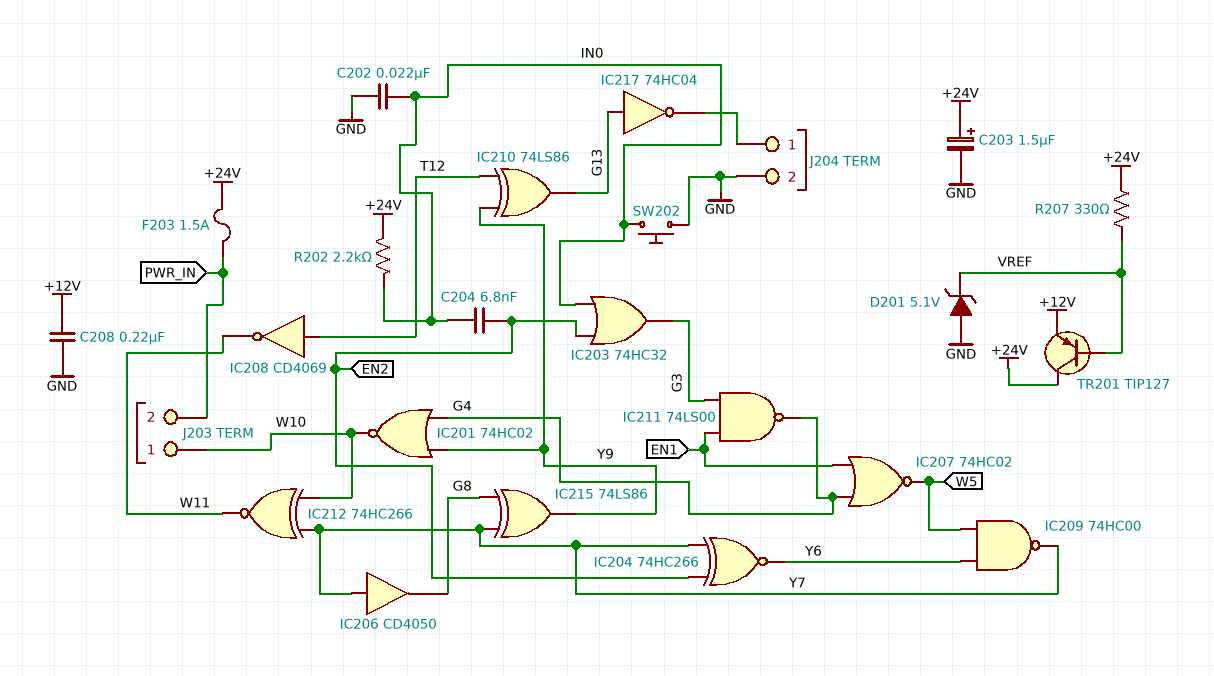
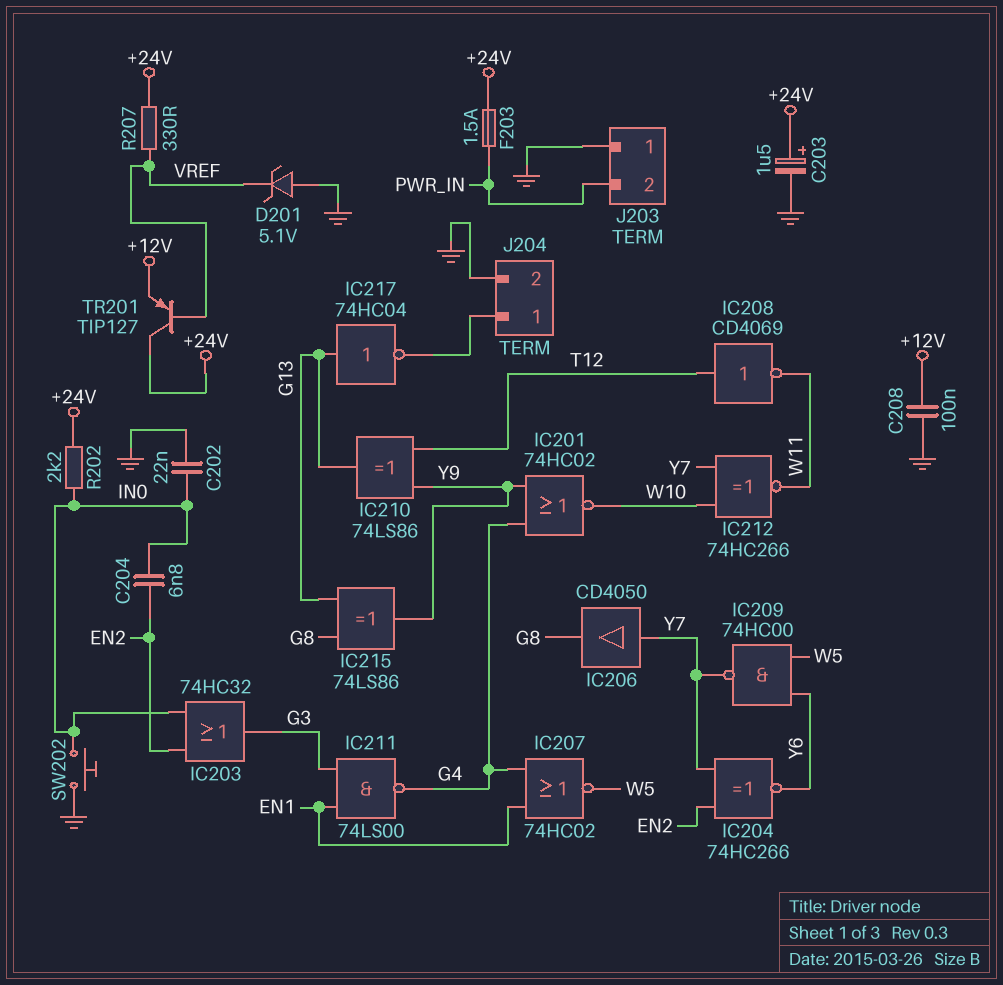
C208: 220nF (+12V, GND) -> 100nF (+12V, GND)
IC215: XOR 74LS86 (in G8, in Y7, out Y9) -> XOR 74LS86 (in G8, in G13, out Y9)
J203 pin 1: W10 -> GND

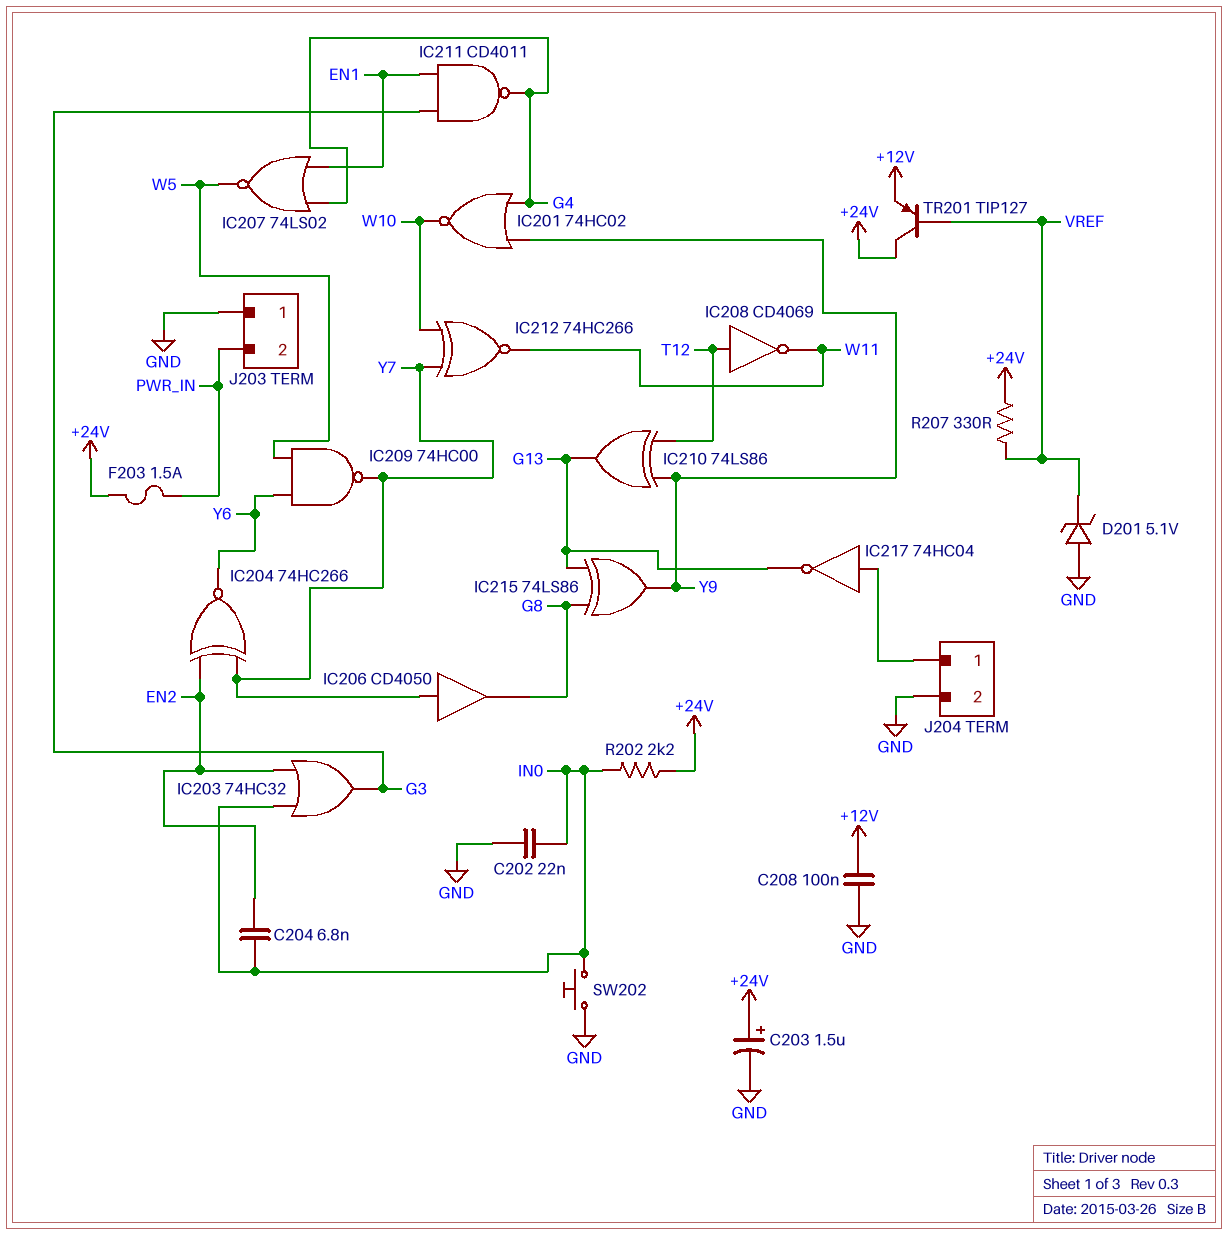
IC207: NOR 74HC02 (in EN1, in G4, out W5) -> NOR 74LS02 (in EN1, in G4, out W5)
IC211: NAND 74LS00 (in EN1, in G3, out G4) -> NAND CD4011 (in EN1, in G3, out G4)
IC217: NOT 74HC04 (in G13, out J204/1) -> NOT 74HC04 (in J204/1, out G13)

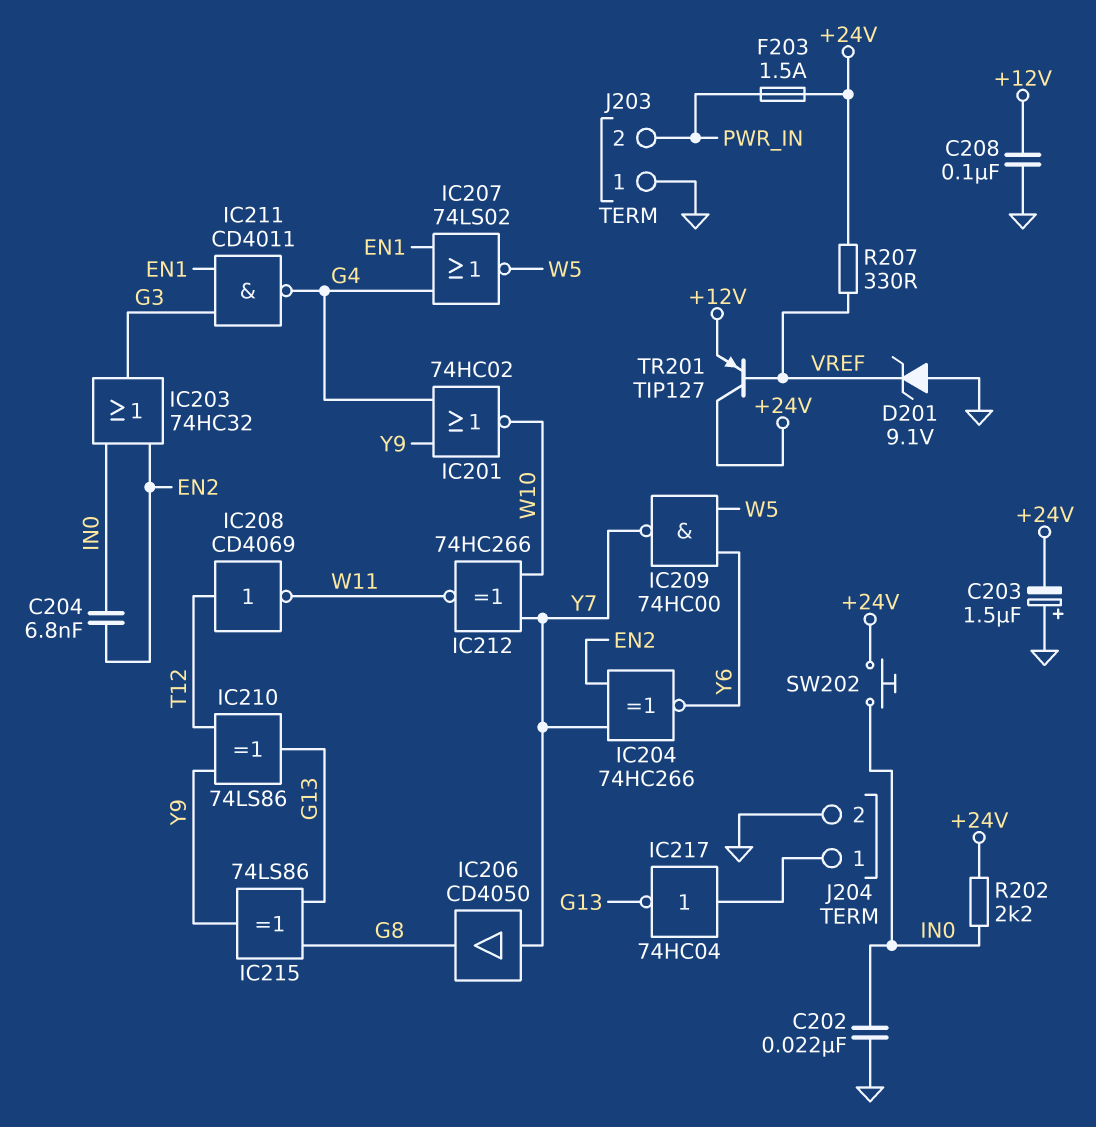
C203: 1.5uF (plus +24V, minus GND) -> 1.5uF (plus GND, minus +24V)
D201: zener 5.1V (A GND, K VREF) -> zener 9.1V (A GND, K VREF)
SW202: button (GND, IN0) -> button (+24V, IN0)

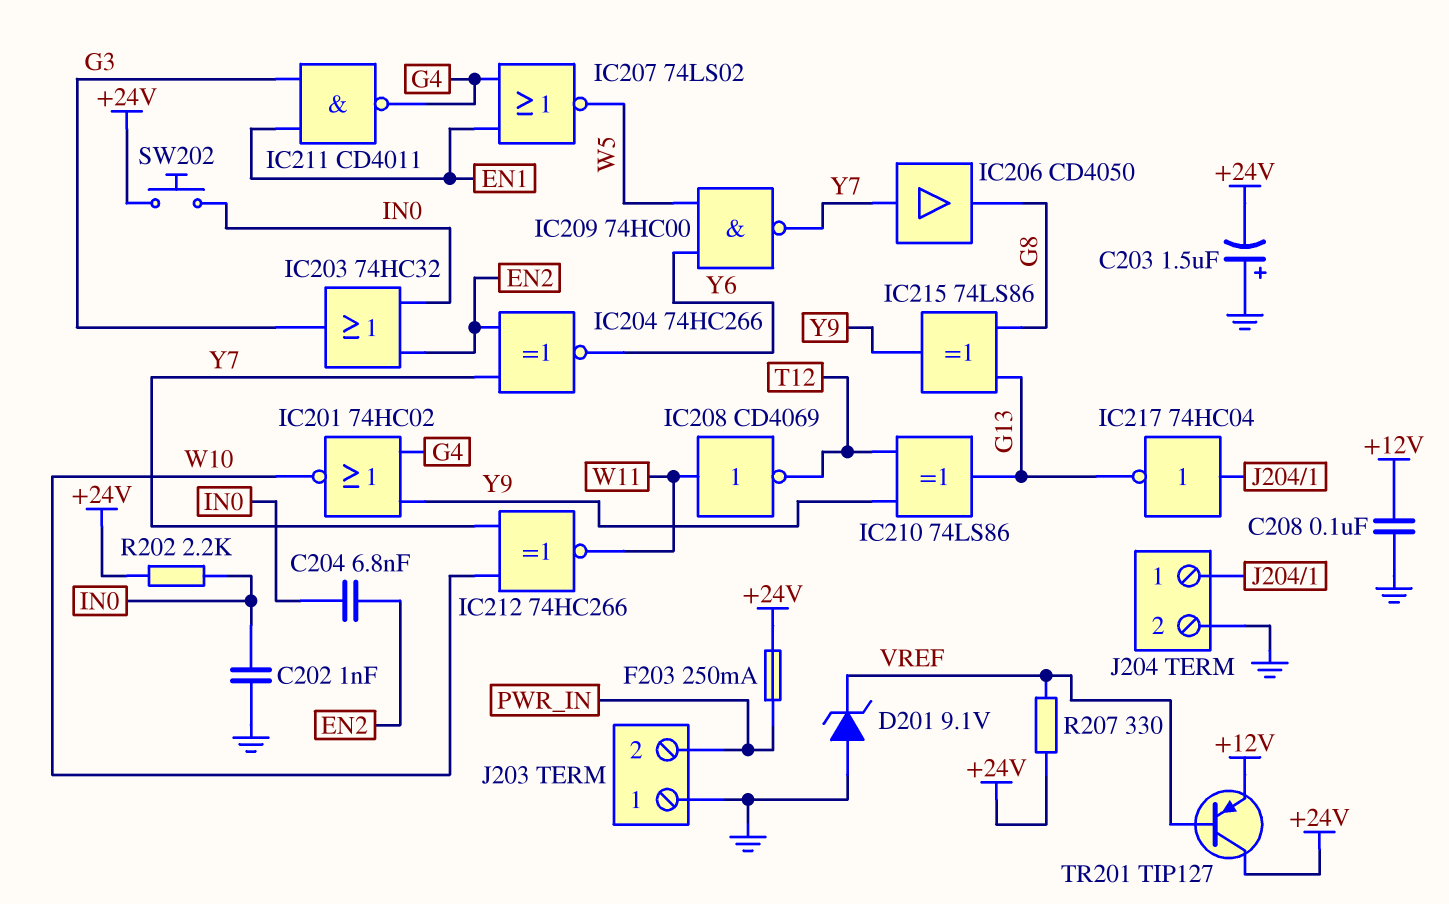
C202: 22nF (GND, IN0) -> 1nF (GND, IN0)
F203: 1.5A (+24V, PWR_IN) -> 250mA (+24V, PWR_IN)
IC208: NOT CD4069 (in T12, out W11) -> NOT CD4069 (in W11, out T12)

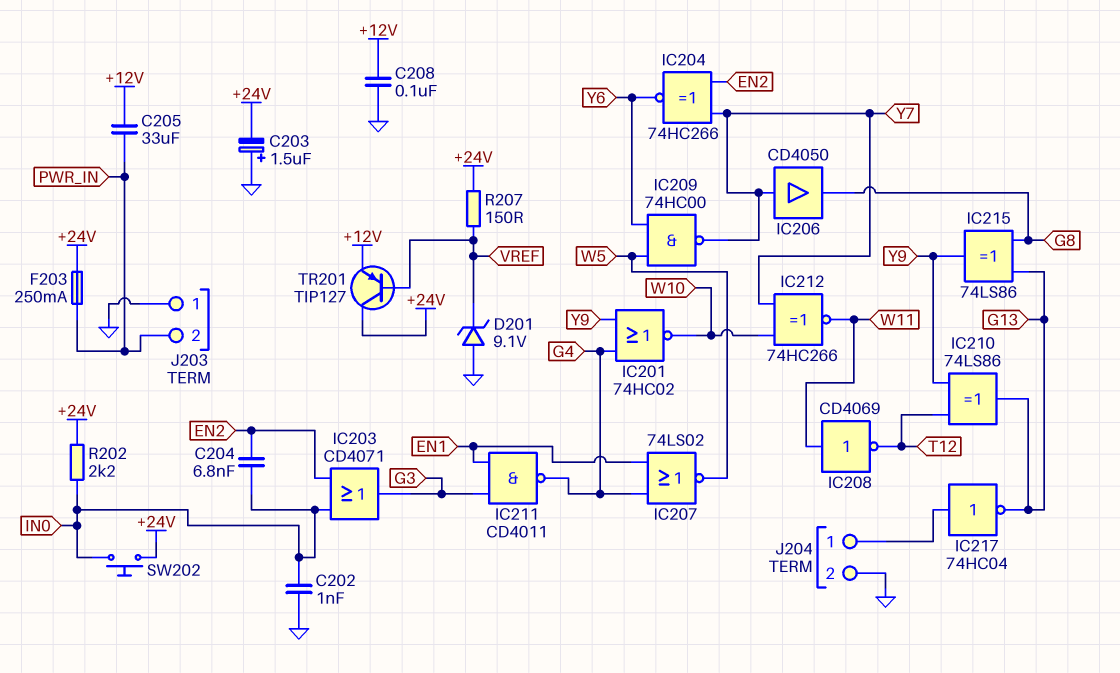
C205: none -> 33uF (+12V, PWR_IN)
IC203: OR 74HC32 (in EN2, in IN0, out G3) -> OR CD4071 (in EN2, in IN0, out G3)
R207: 330 (+24V, VREF) -> 150 (+24V, VREF)

